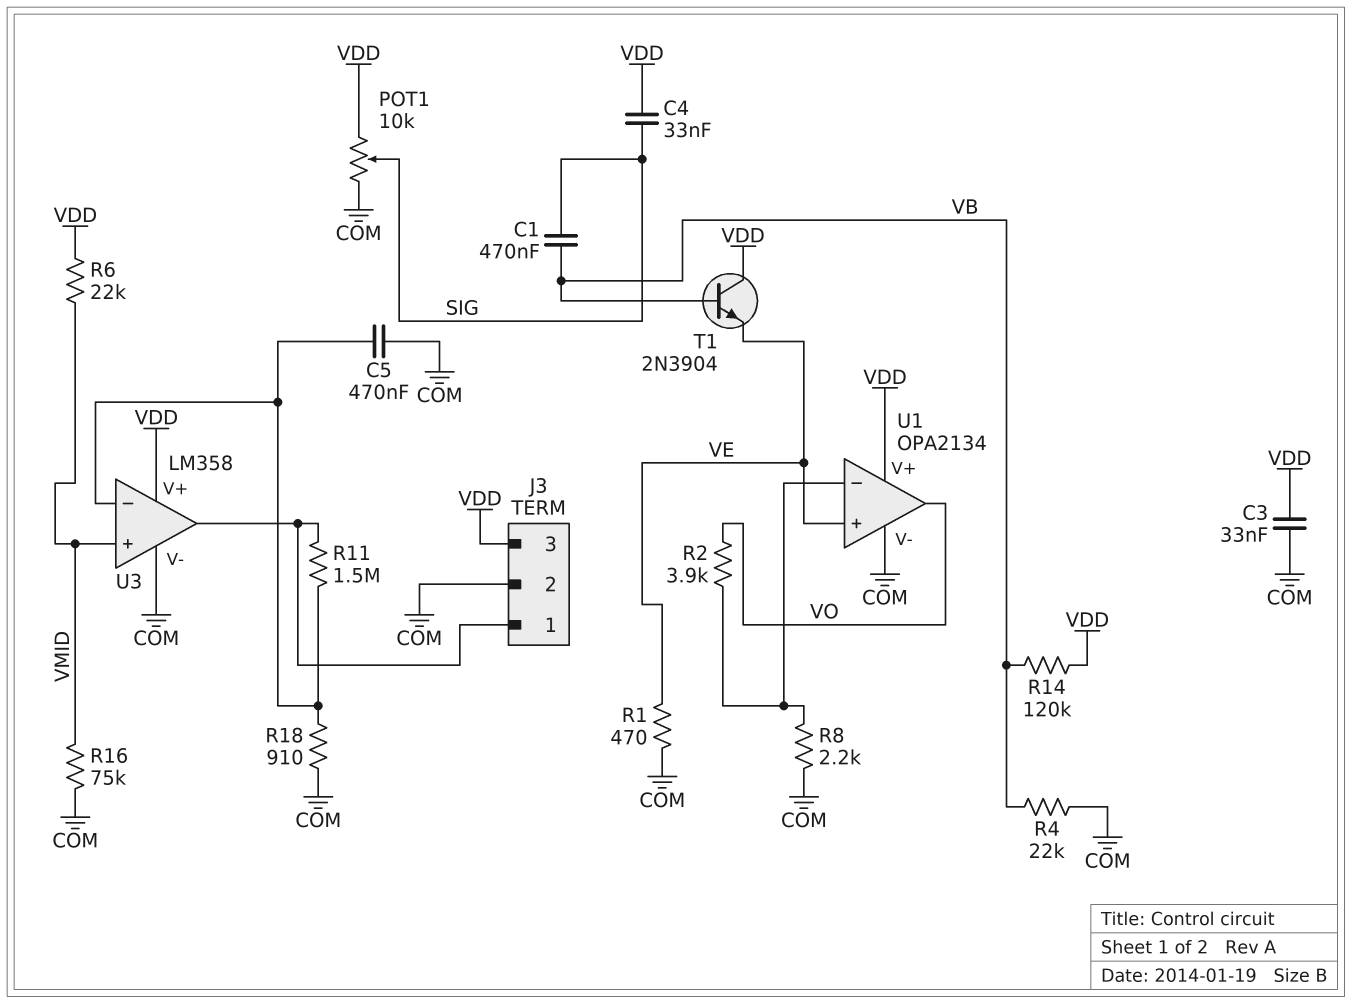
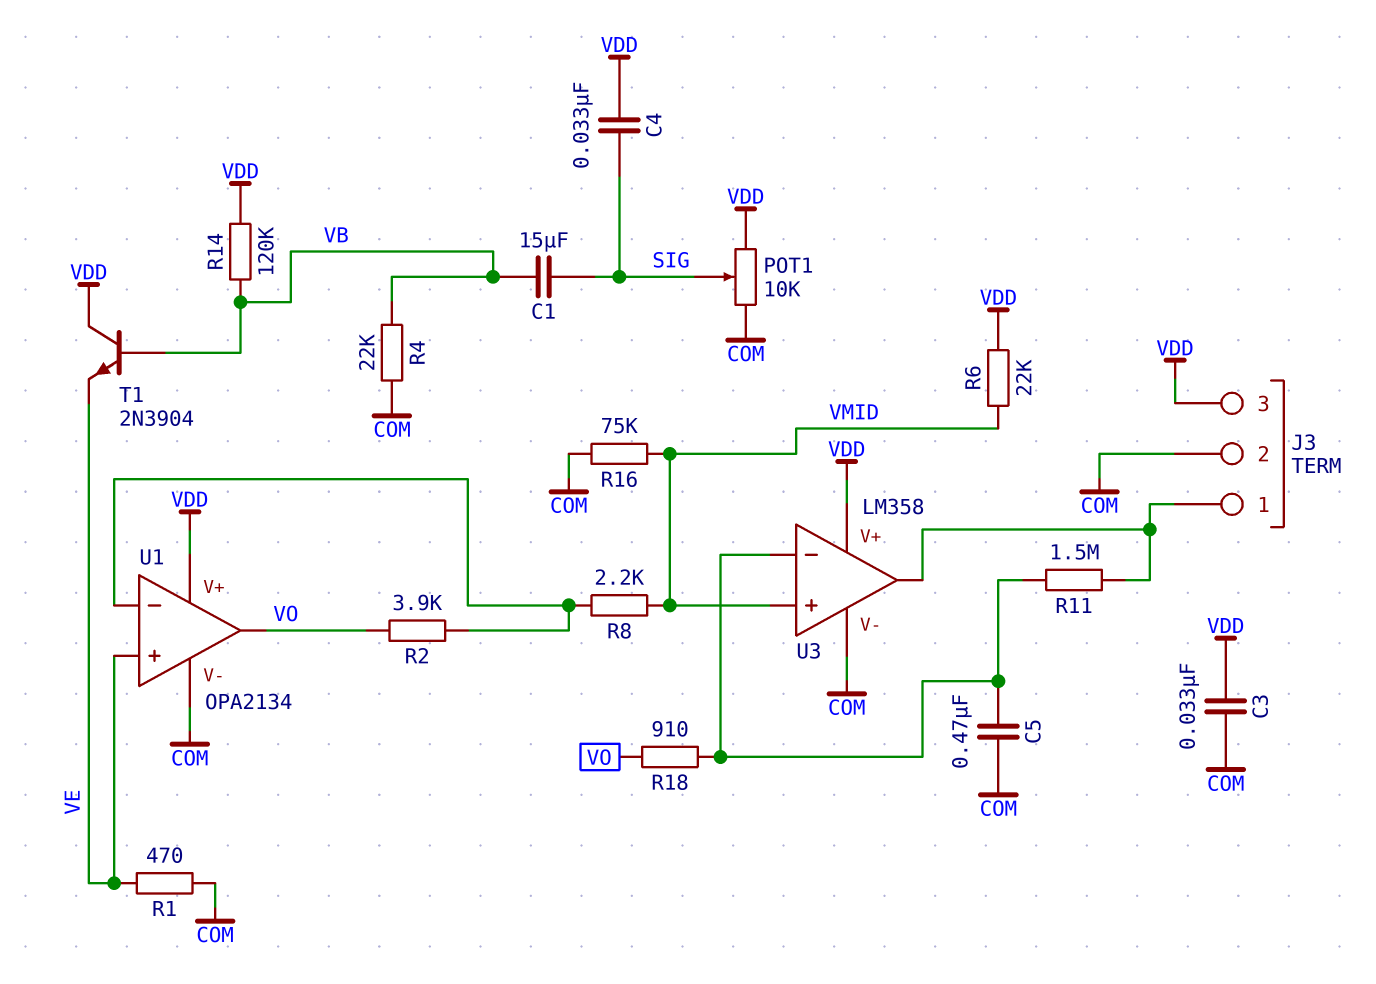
C1: 470nF (SIG, VB) -> 15uF (SIG, VB)
R8: 2.2k (COM, U1/in-) -> 2.2k (U1/in-, VMID)
R18: 910 (COM, U3/in-) -> 910 (U3/in-, VO)

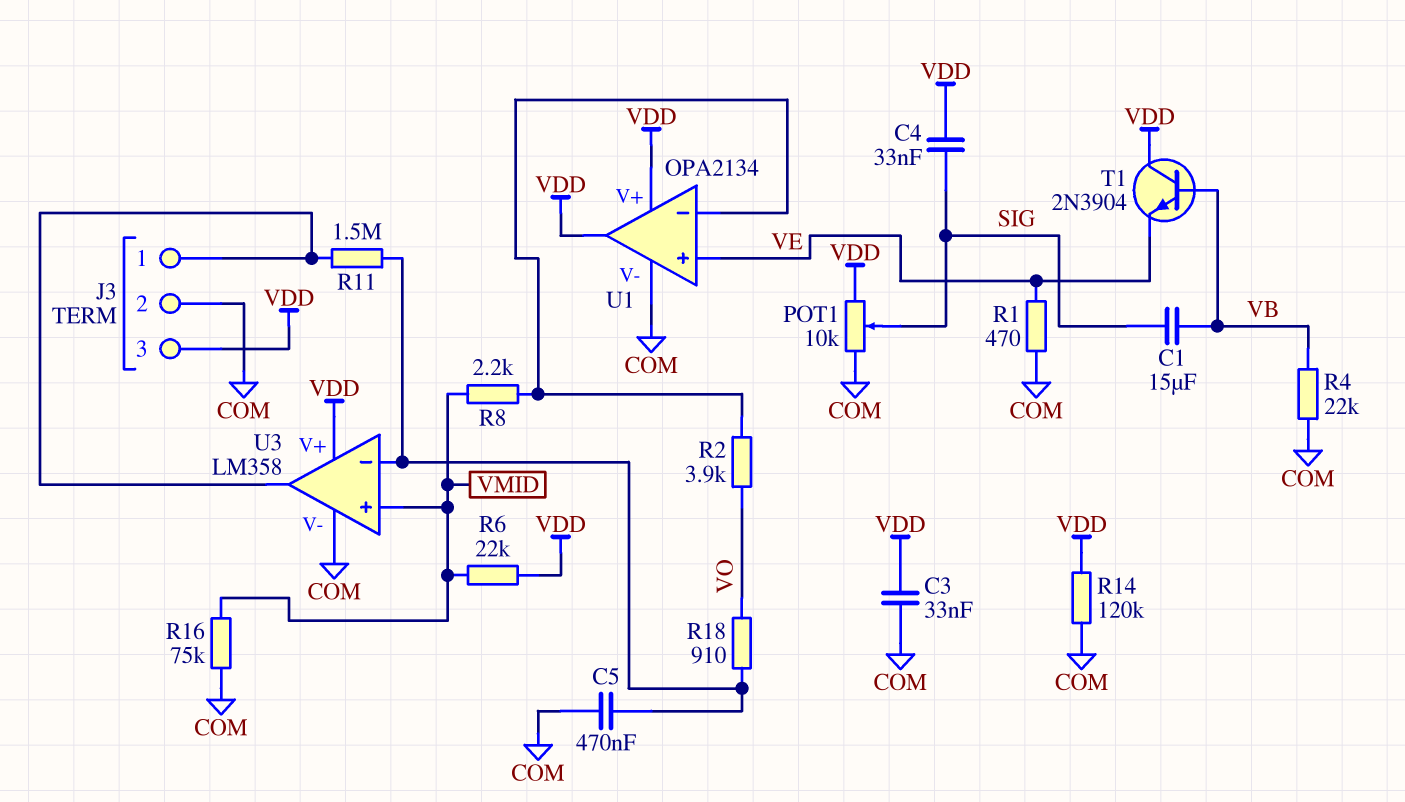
R14: 120k (VB, VDD) -> 120k (COM, VDD)
U1 pin out: VO -> VDD

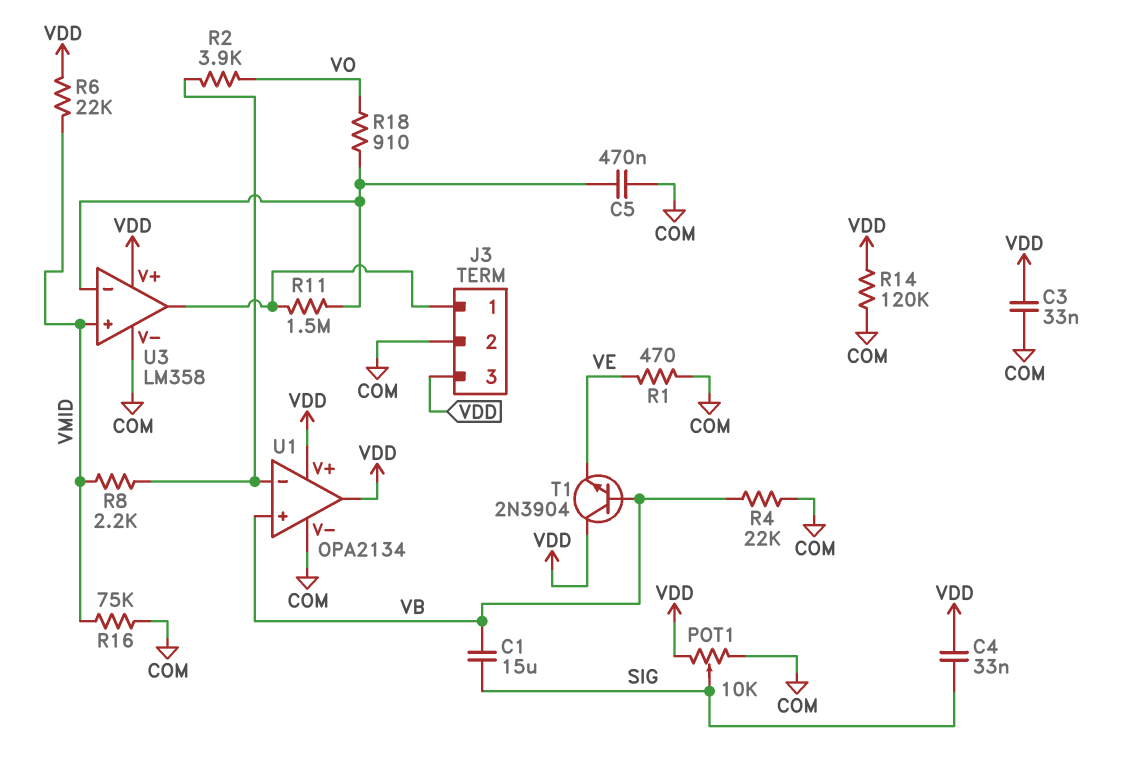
U1 pin in+: VE -> VB

